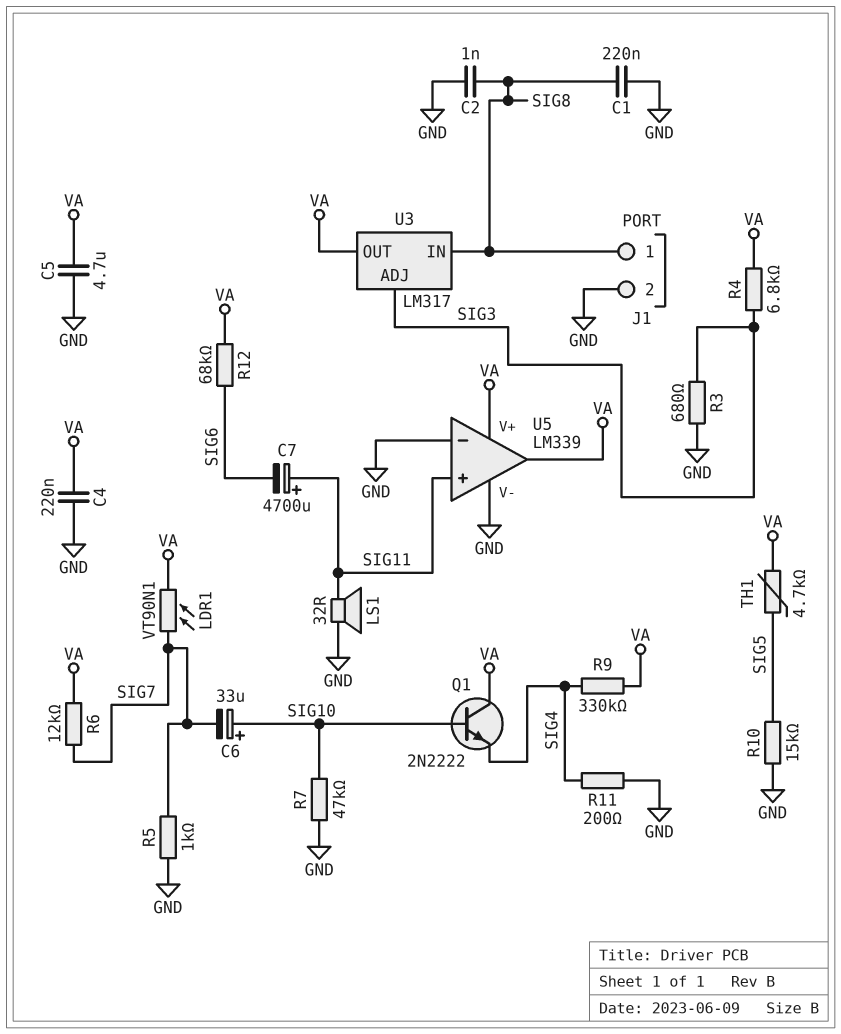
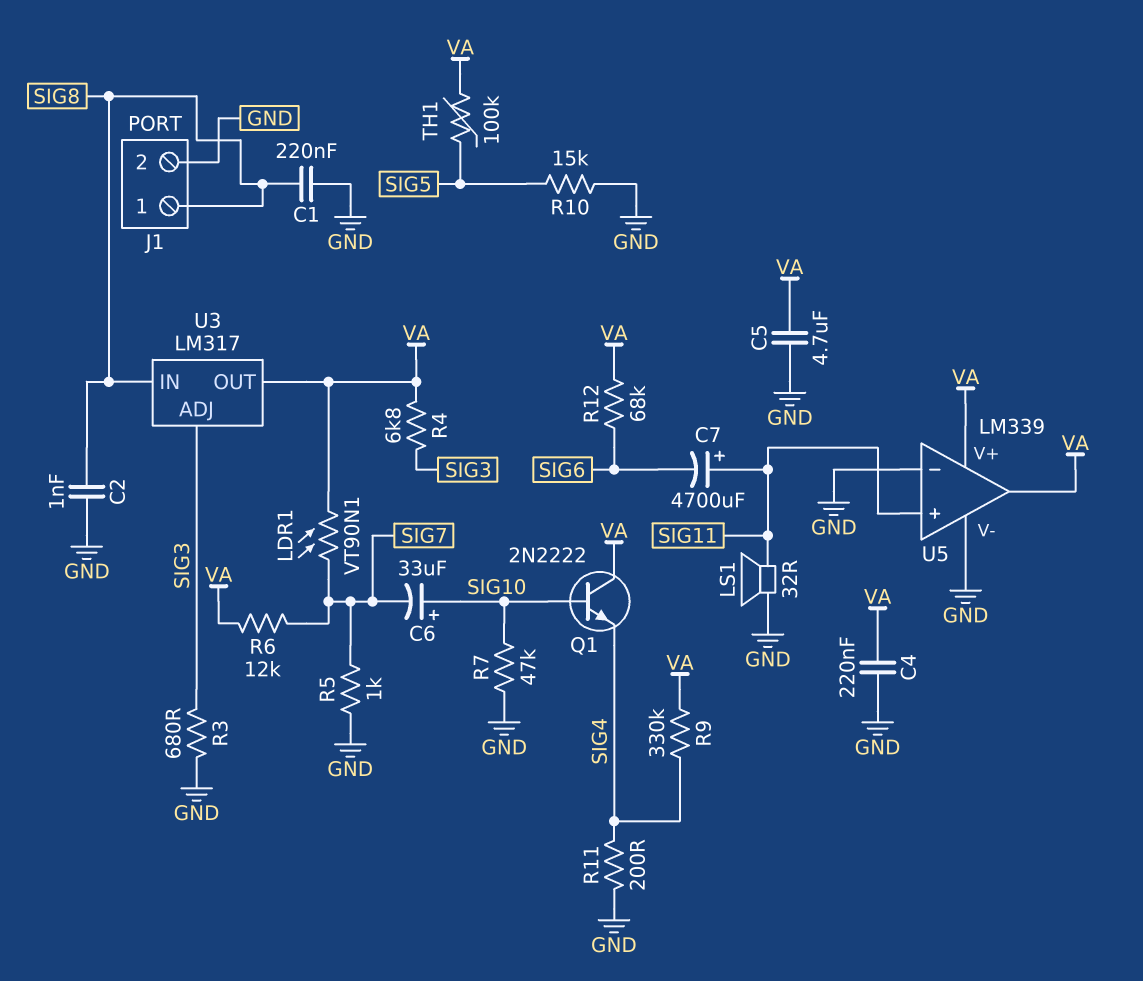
TH1: 4.7k (SIG5, VA) -> 100k (SIG5, VA)

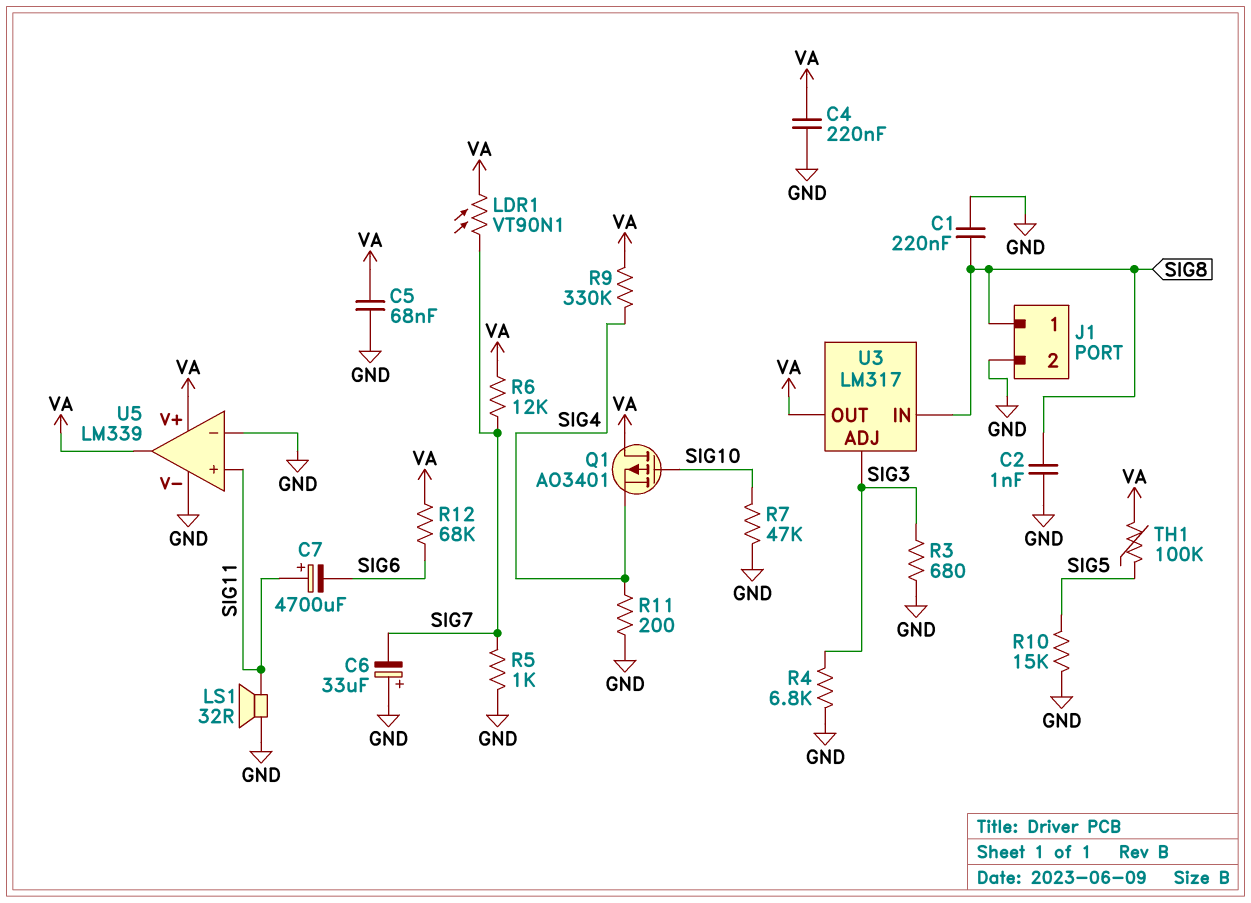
C5: 4.7uF (GND, VA) -> 68nF (GND, VA)
C6: 33uF (plus SIG10, minus SIG7) -> 33uF (plus GND, minus SIG7)
Q1: NPN 2N2222 (B SIG10, C VA, E SIG4) -> PMOS AO3401 (G SIG10, D VA, S SIG4)
R4: 6.8k (SIG3, VA) -> 6.8k (GND, SIG3)

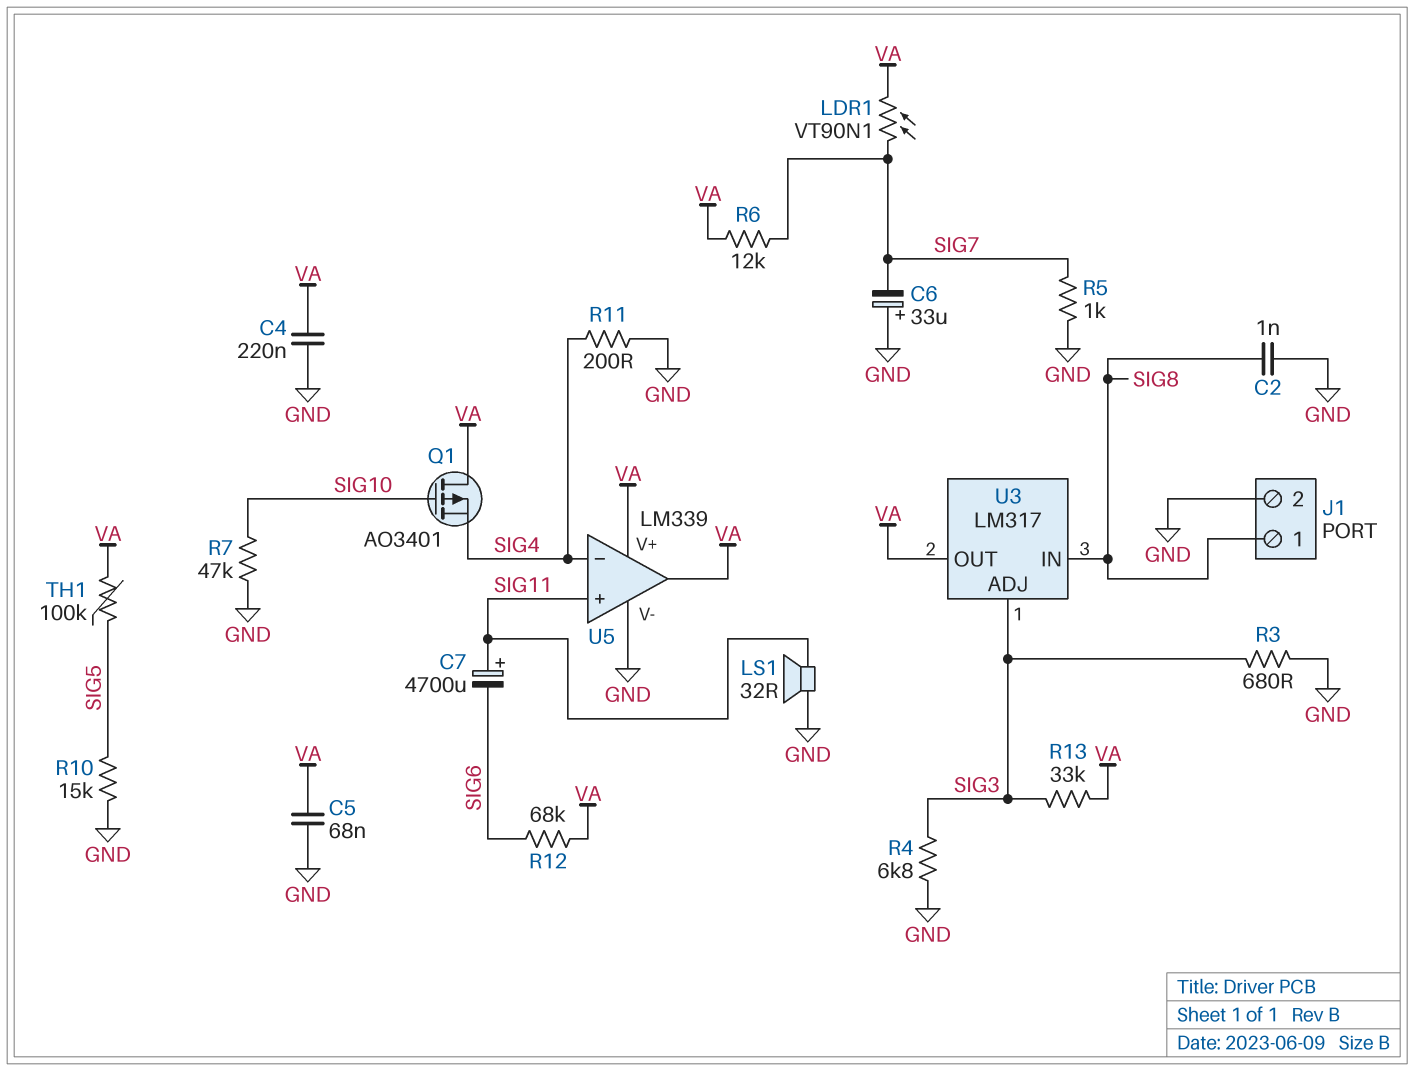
C1: 220nF (GND, SIG8) -> none
R9: 330k (SIG4, VA) -> none
R13: none -> 33k (SIG3, VA)
U5 pin in-: GND -> SIG4

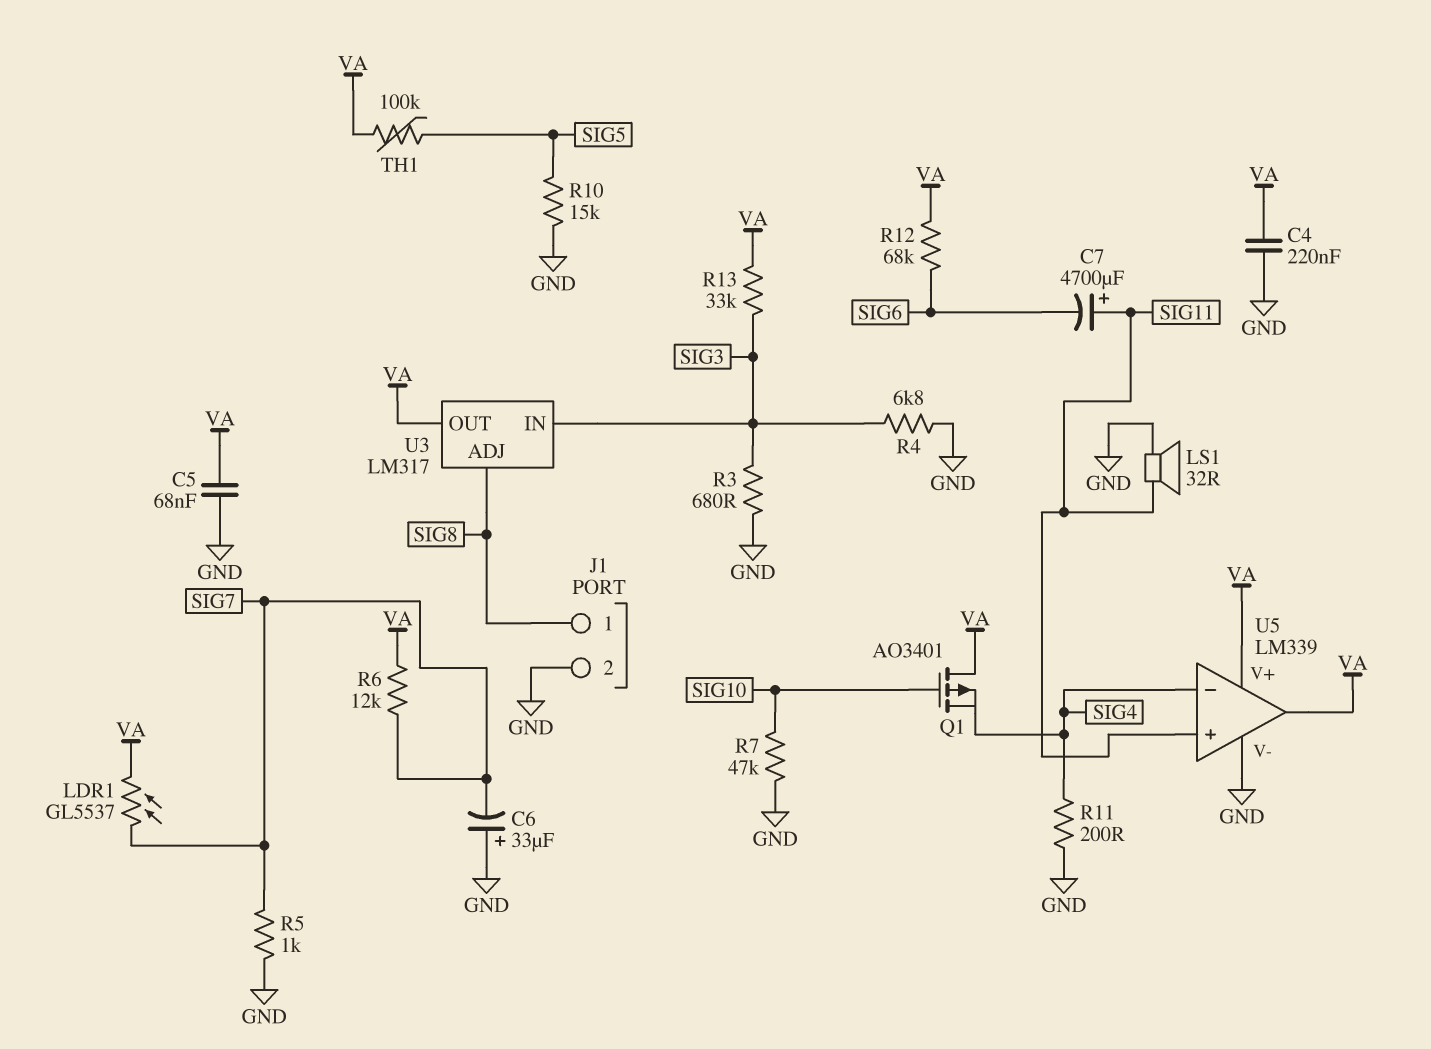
C2: 1nF (GND, SIG8) -> none
LDR1: VT90N1 (SIG7, VA) -> GL5537 (SIG7, VA)
U3 pin ADJ: SIG3 -> SIG8
U3 pin IN: SIG8 -> SIG3

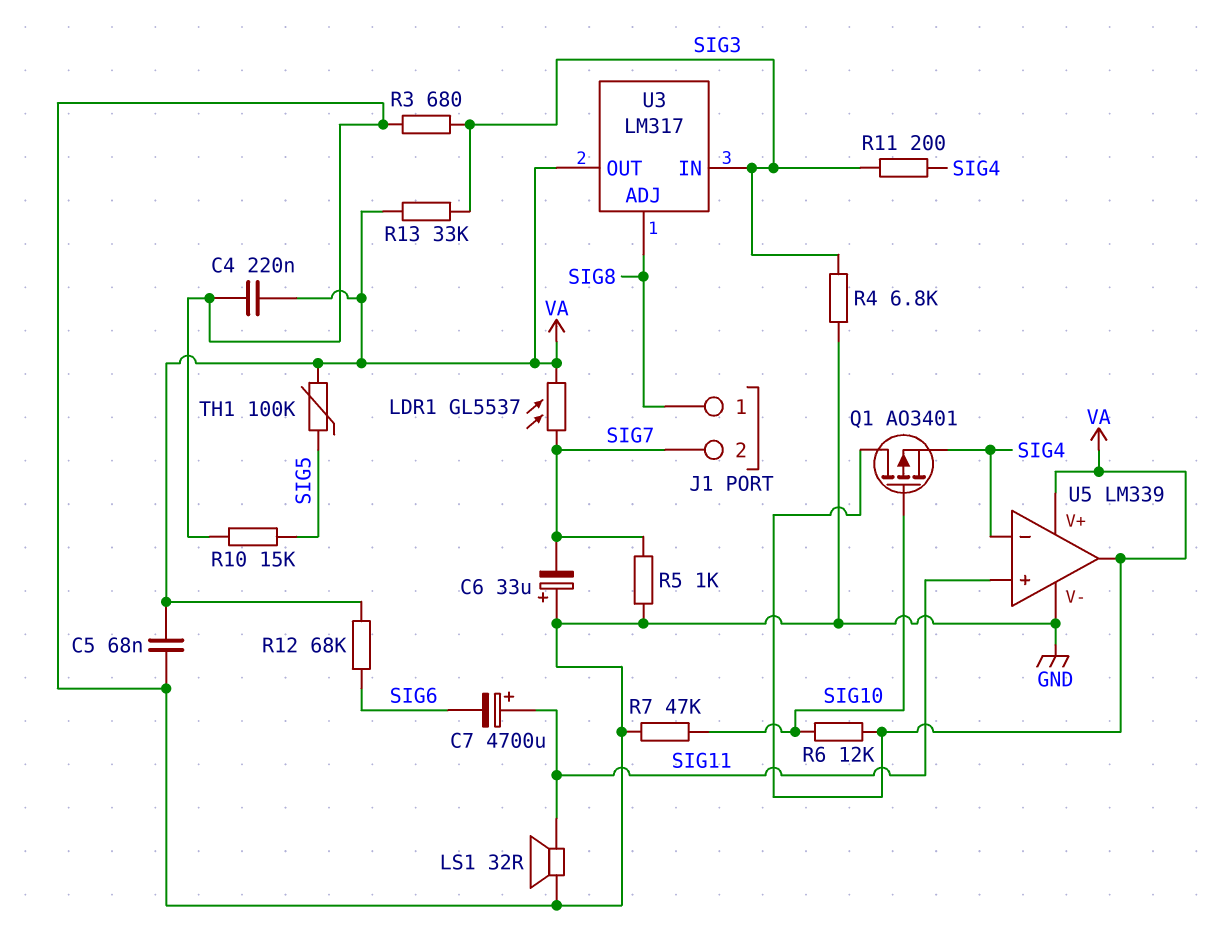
J1 pin 2: GND -> SIG7
R6: 12k (SIG7, VA) -> 12k (SIG10, VA)
R11: 200 (GND, SIG4) -> 200 (SIG3, SIG4)

